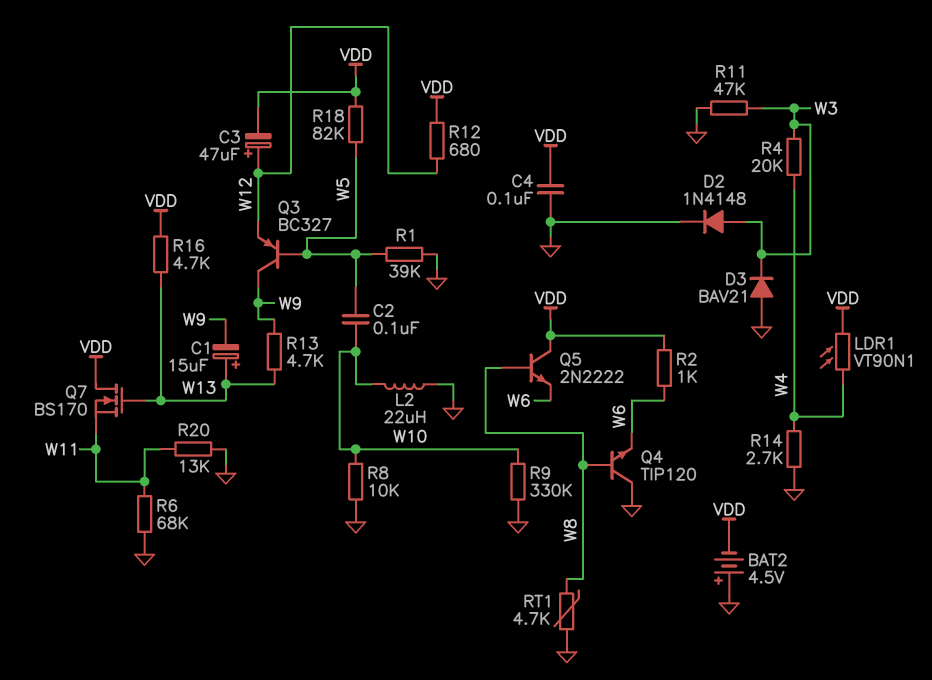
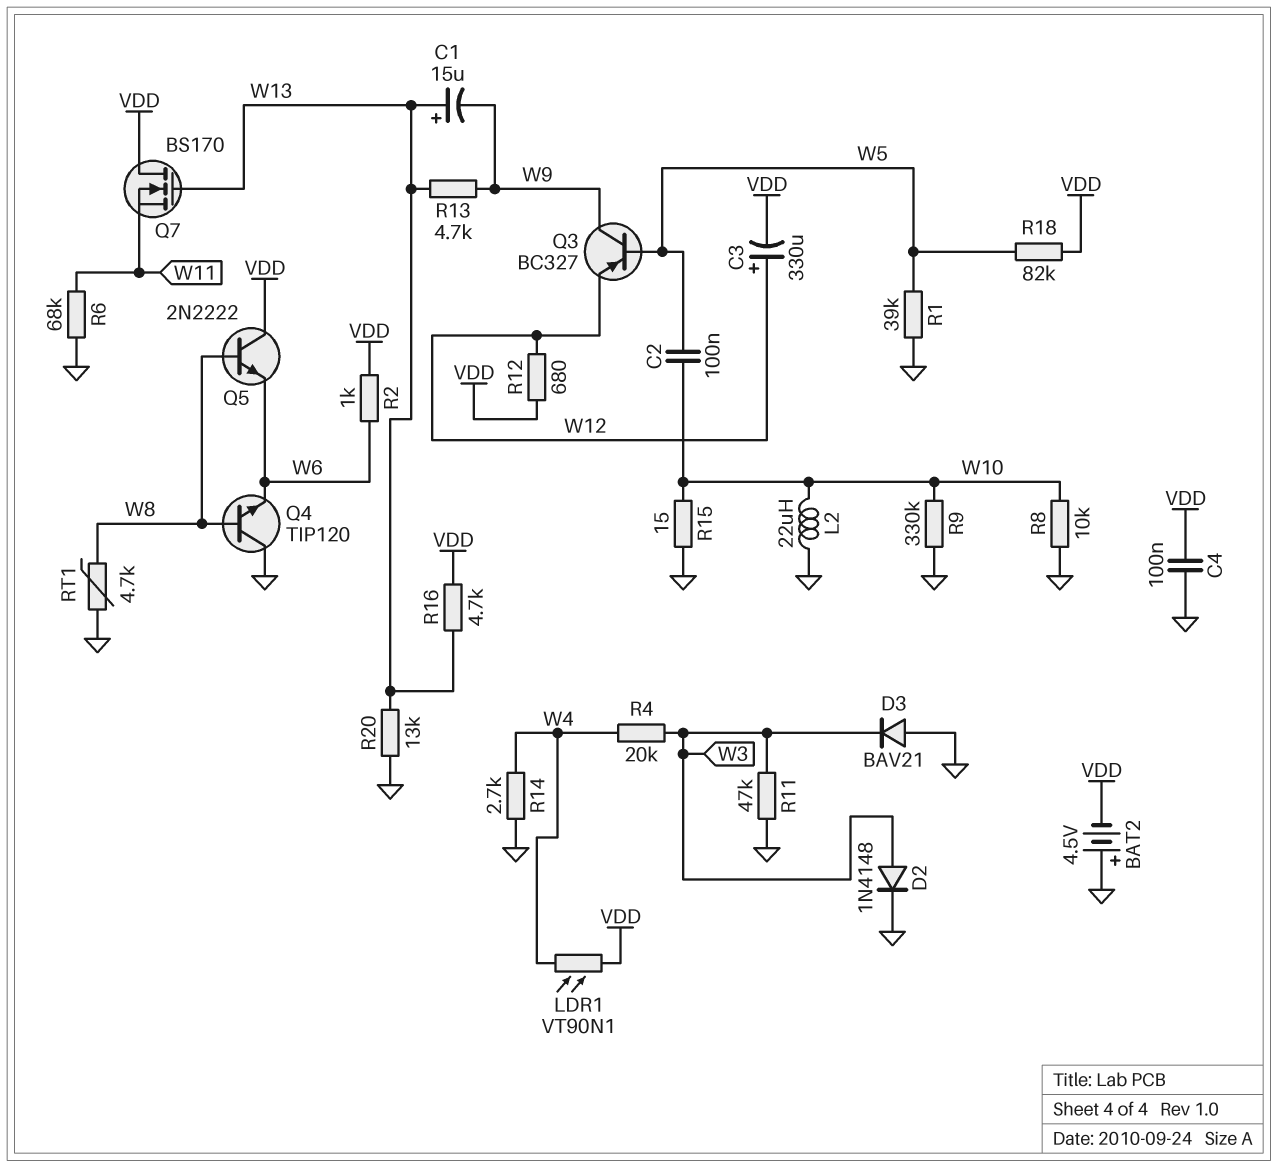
C3: 47uF (plus W12, minus VDD) -> 330uF (plus W12, minus VDD)
R15: none -> 15 (GND, W10)
R20: 13k (GND, W11) -> 13k (GND, W13)

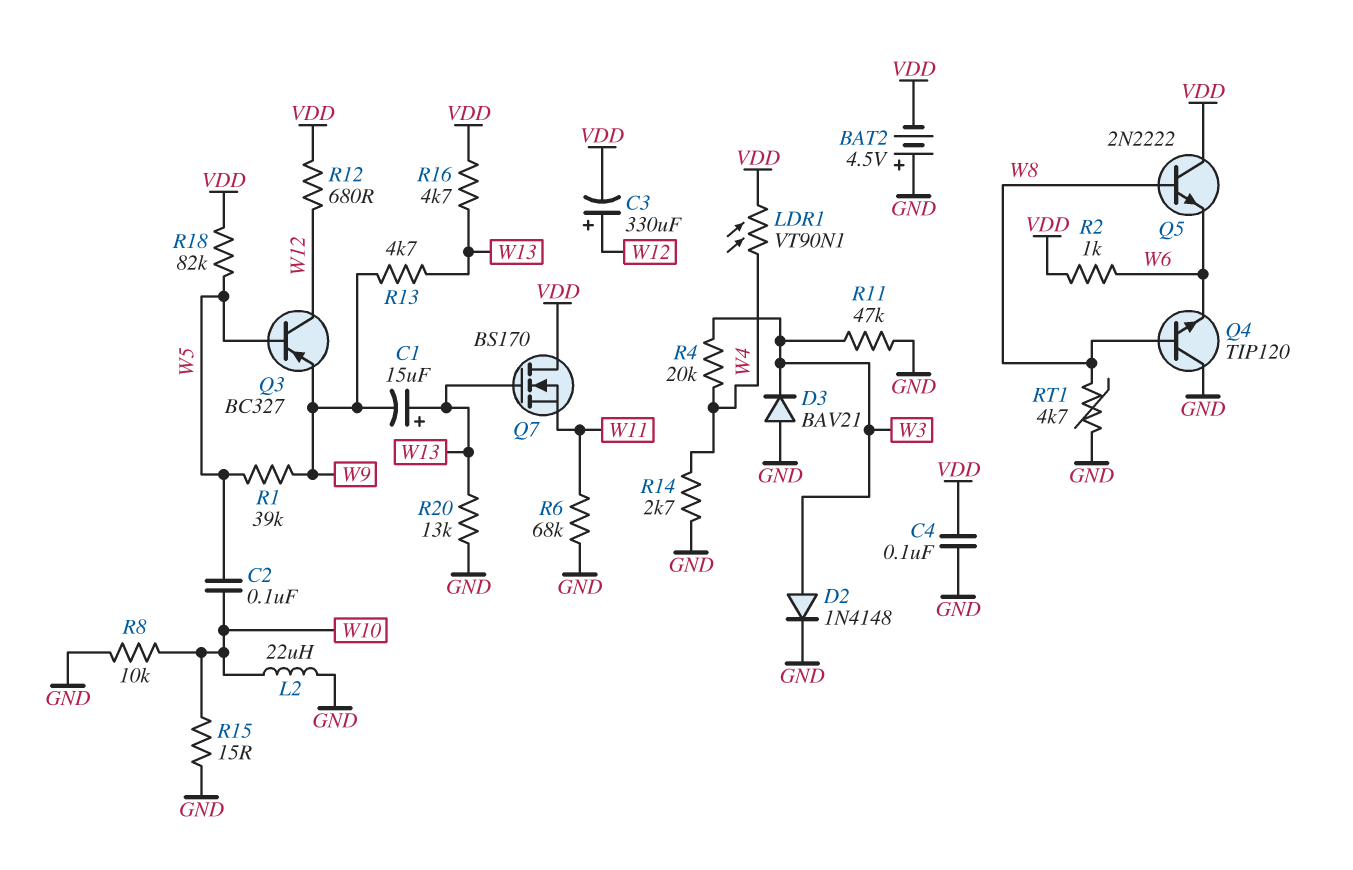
Q3: PNP BC327 (B W5, C W9, E W12) -> PNP BC327 (B W5, C W12, E W9)
R1: 39k (GND, W5) -> 39k (W5, W9)
R9: 330k (GND, W10) -> none

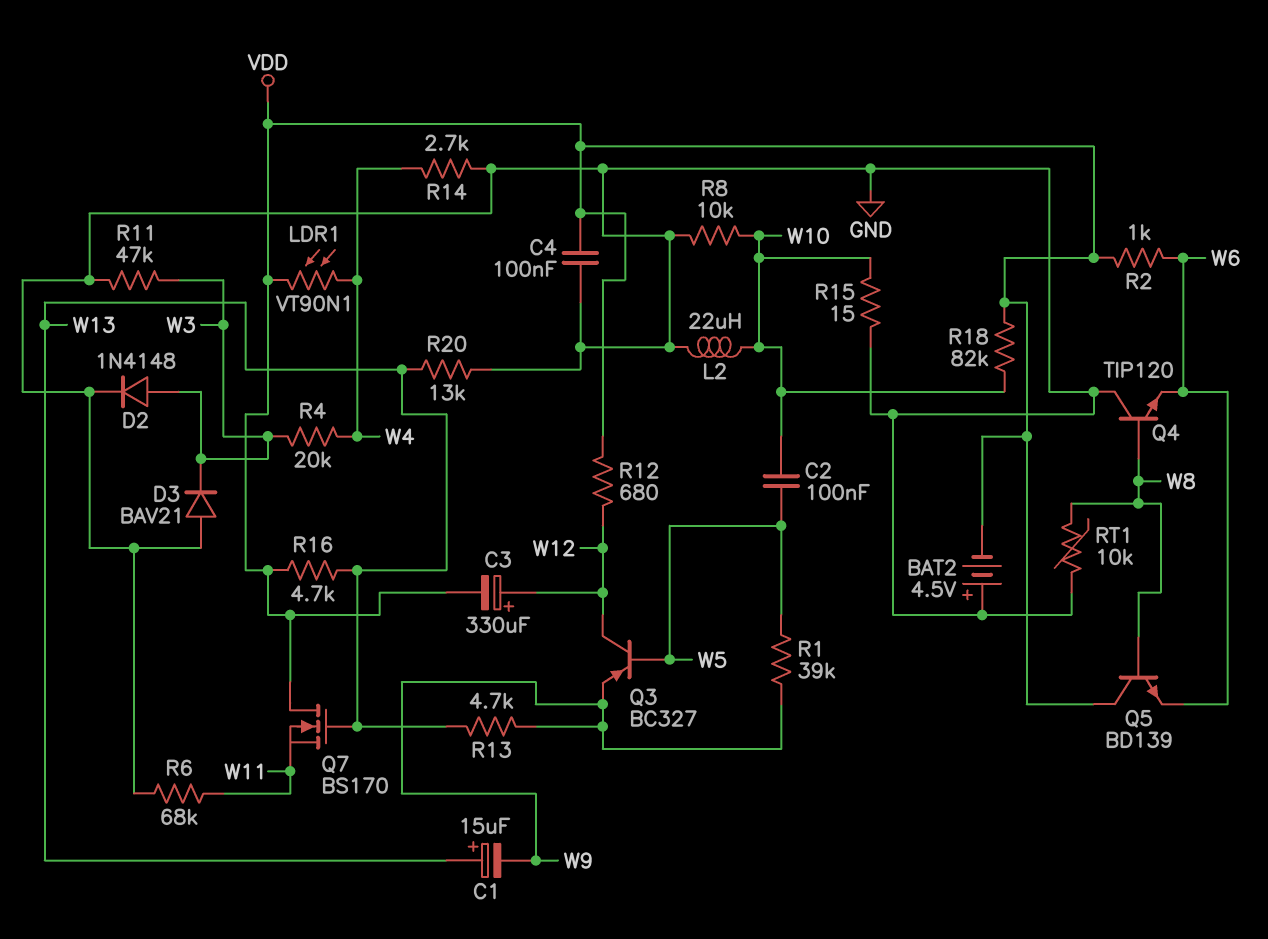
Q5: NPN 2N2222 (B W8, C VDD, E W6) -> NPN BD139 (B W8, C VDD, E W6)
R18: 82k (VDD, W5) -> 82k (VDD, W10)
RT1: 4.7k (GND, W8) -> 10k (GND, W8)

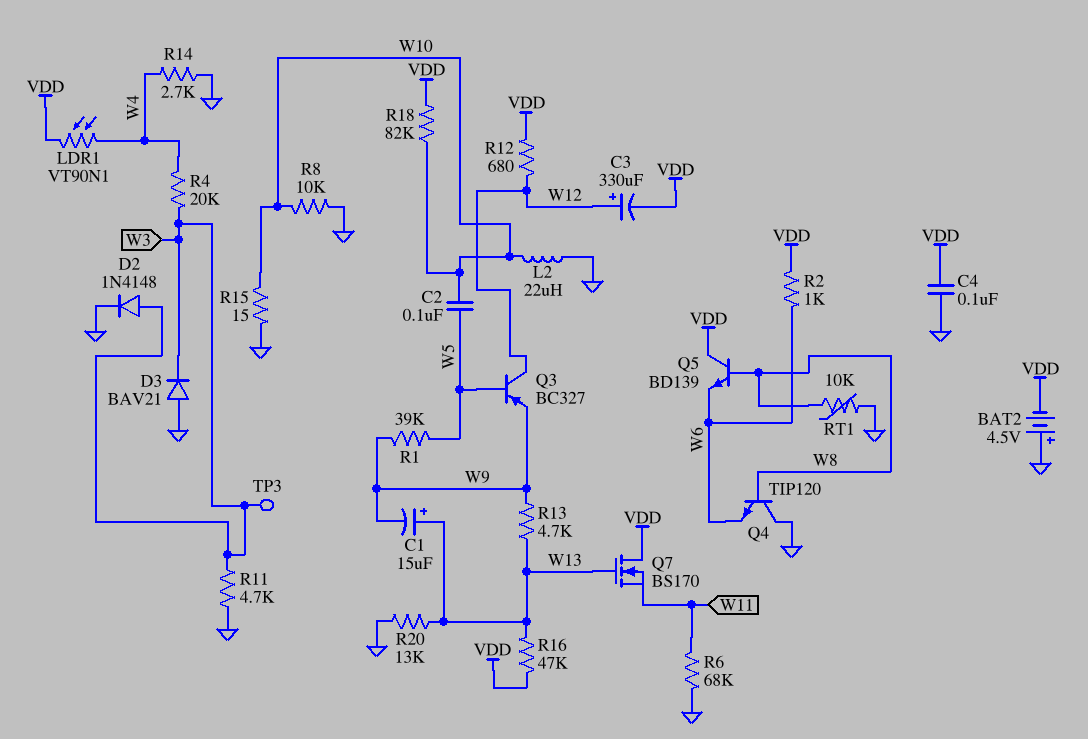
R11: 47k (GND, W3) -> 4.7k (GND, W3)
R16: 4.7k (VDD, W13) -> 47k (VDD, W13)
TP3: none -> test point (W3)

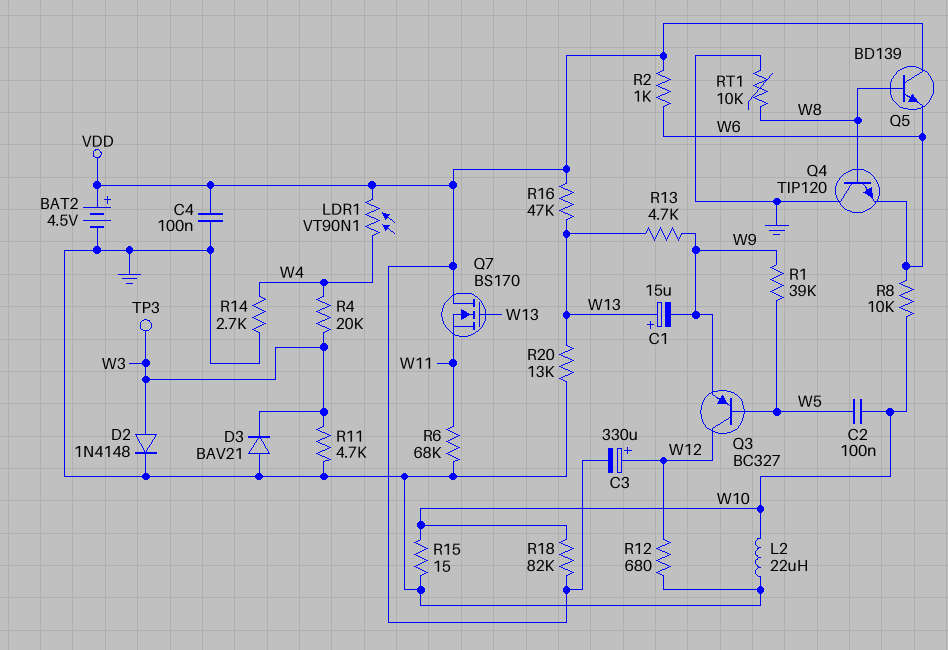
BAT2: 4.5V (plus GND, minus VDD) -> 4.5V (plus VDD, minus GND)
R8: 10k (GND, W10) -> 10k (W6, W10)
R12: 680 (VDD, W12) -> 680 (GND, W12)

